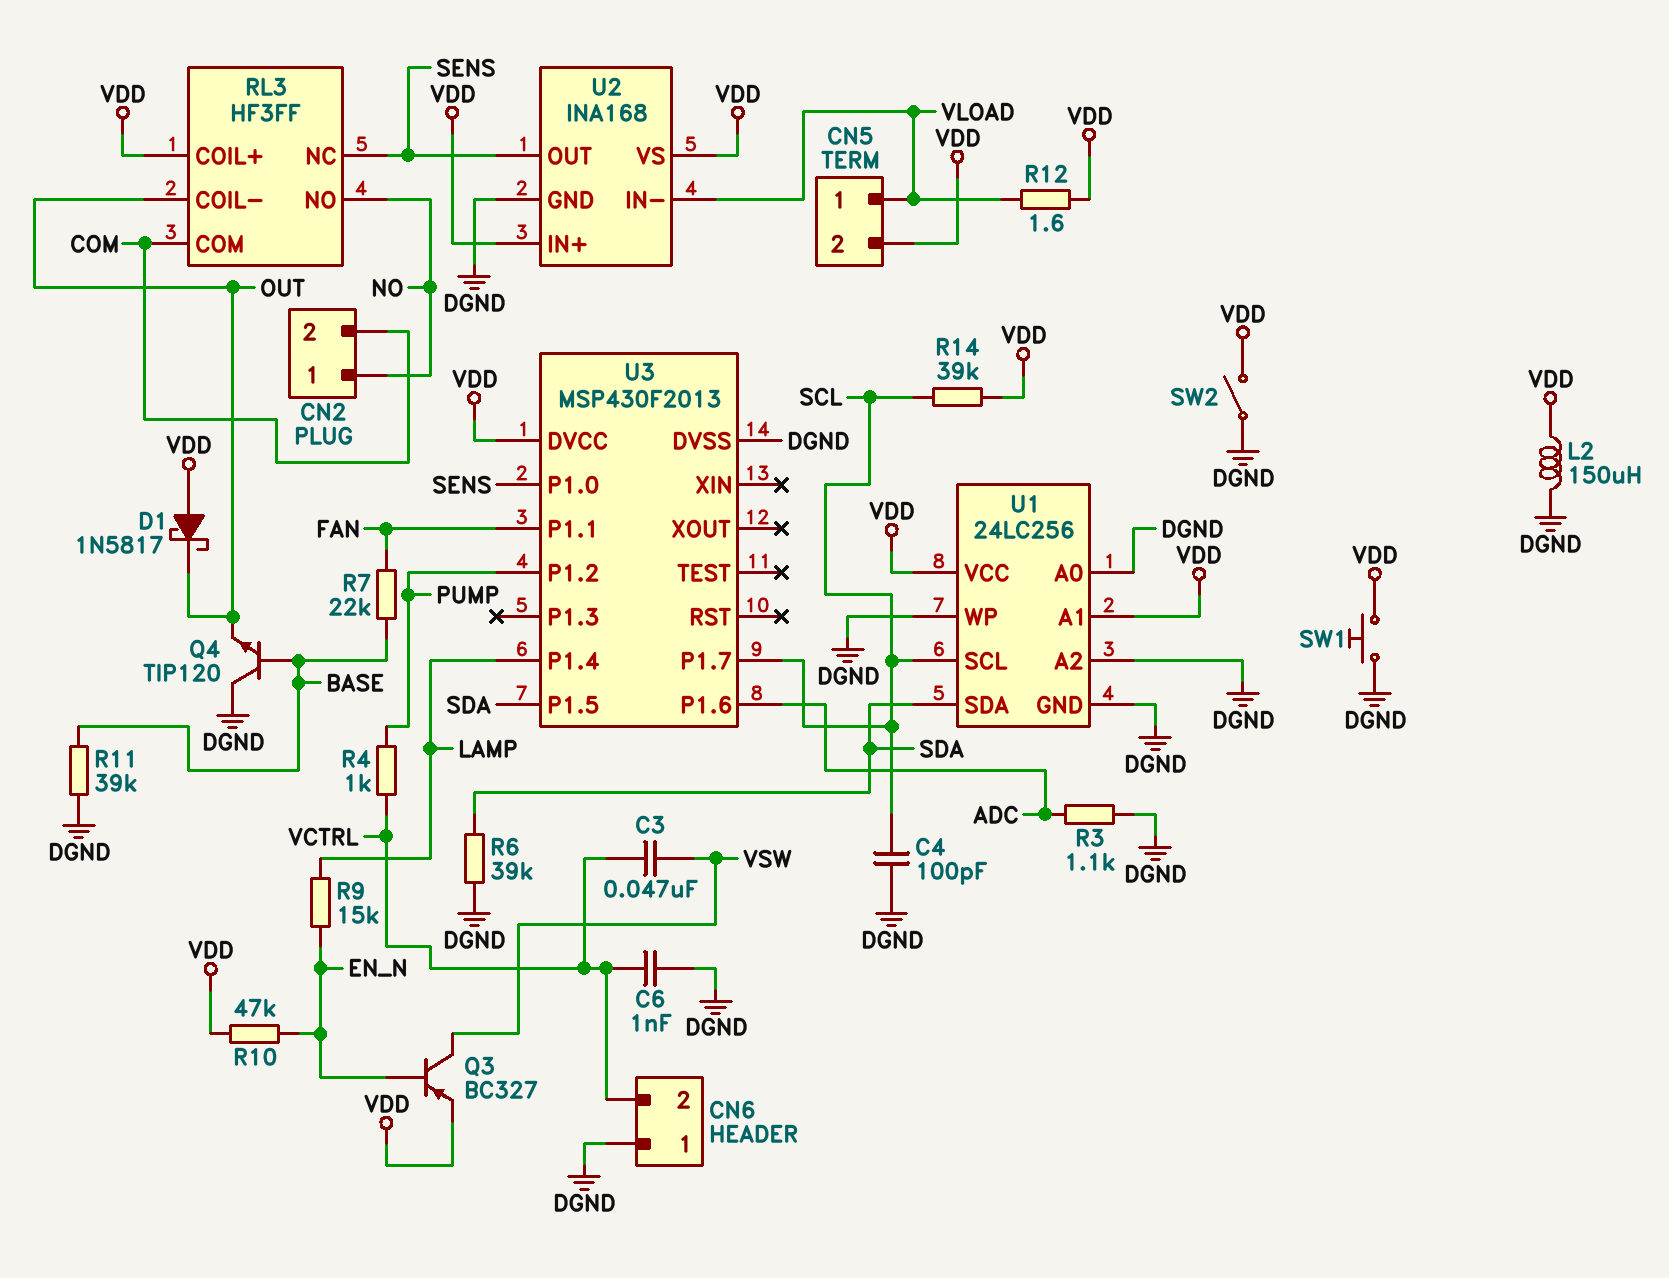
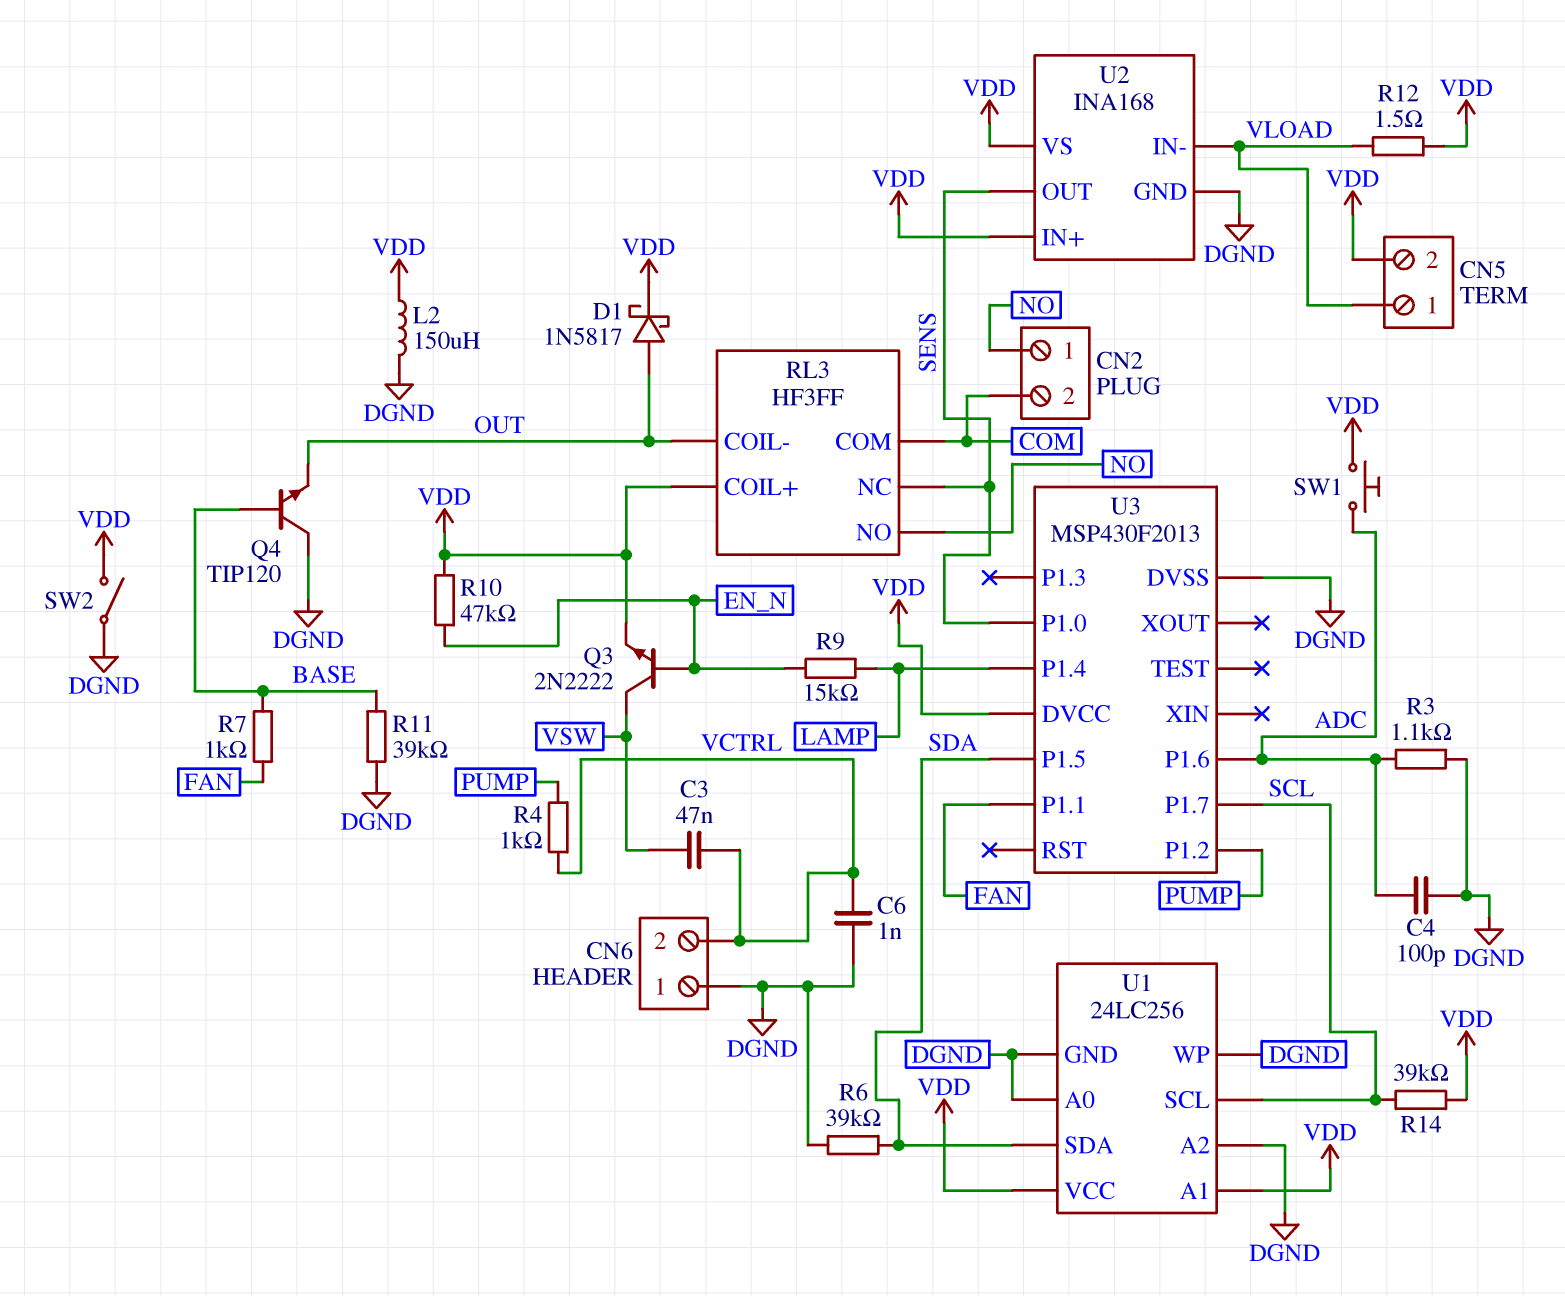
C4: 100pF (DGND, SCL) -> 100pF (ADC, DGND)
D1: schottky 1N5817 (A VDD, K OUT) -> schottky 1N5817 (A OUT, K VDD)
Q3: PNP BC327 (B EN_N, C VSW, E VDD) -> NPN 2N2222 (B EN_N, C VSW, E VDD)
R7: 22k (BASE, FAN) -> 1k (BASE, FAN)
R12: 1.6 (VDD, VLOAD) -> 1.5 (VDD, VLOAD)
SW1: button (DGND, VDD) -> button (ADC, VDD)

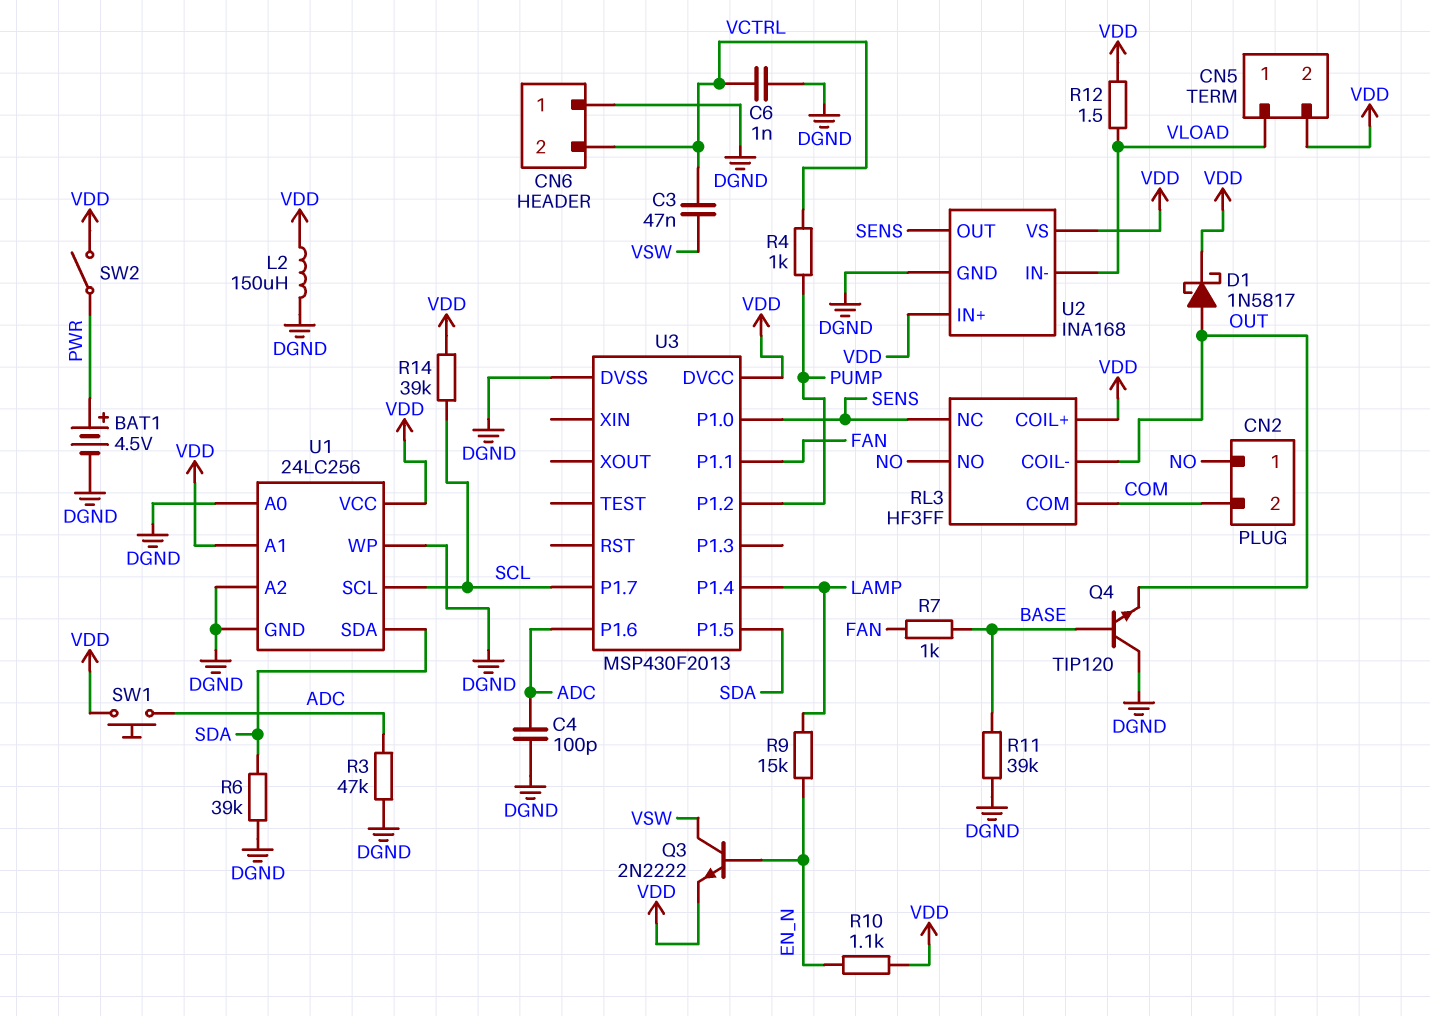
BAT1: none -> 4.5V (plus PWR, minus DGND)
R3: 1.1k (ADC, DGND) -> 47k (ADC, DGND)
R10: 47k (EN_N, VDD) -> 1.1k (EN_N, VDD)
SW2: switch (DGND, VDD) -> switch (PWR, VDD)

